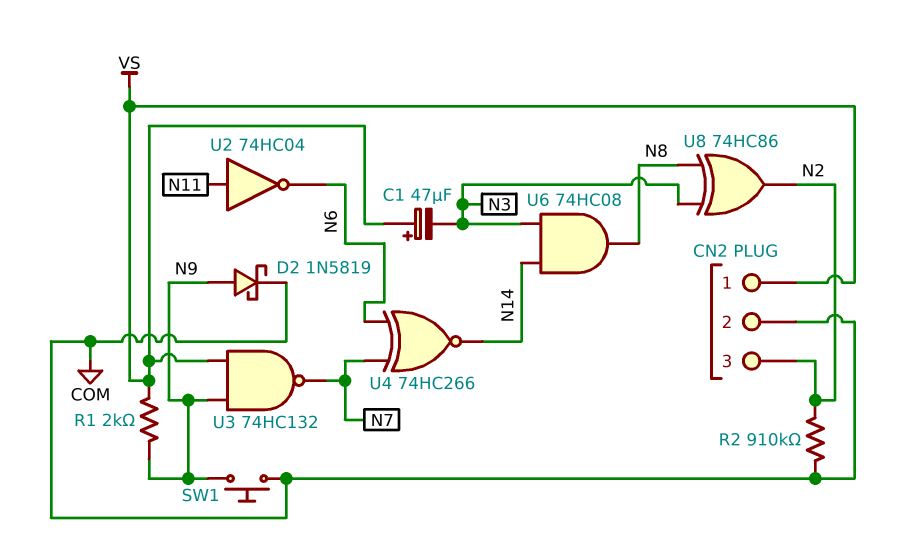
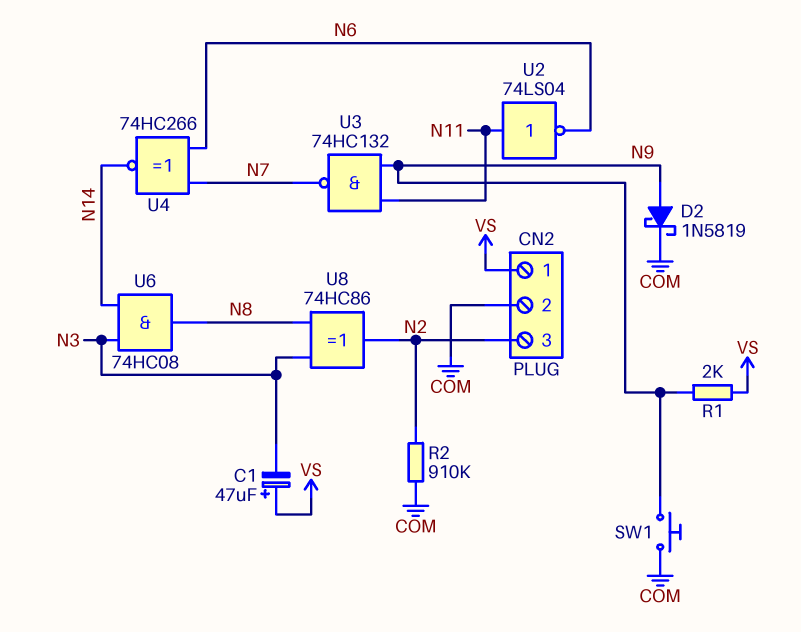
U2: NOT 74HC04 (in N11, out N6) -> NOT 74LS04 (in N11, out N6)
U3: NAND 74HC132 (in N9, in VS, out N7) -> NAND 74HC132 (in N9, in N11, out N7)

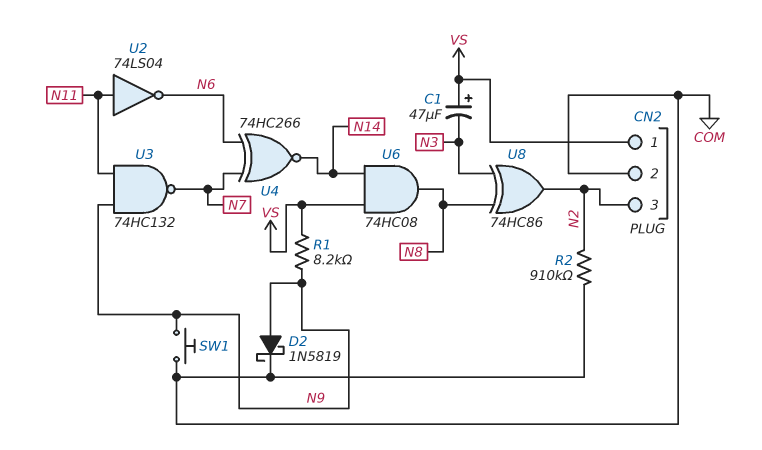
R1: 2k (N9, VS) -> 8.2k (N9, VS)
U6: AND 74HC08 (in N3, in N14, out N8) -> AND 74HC08 (in N14, in VS, out N8)

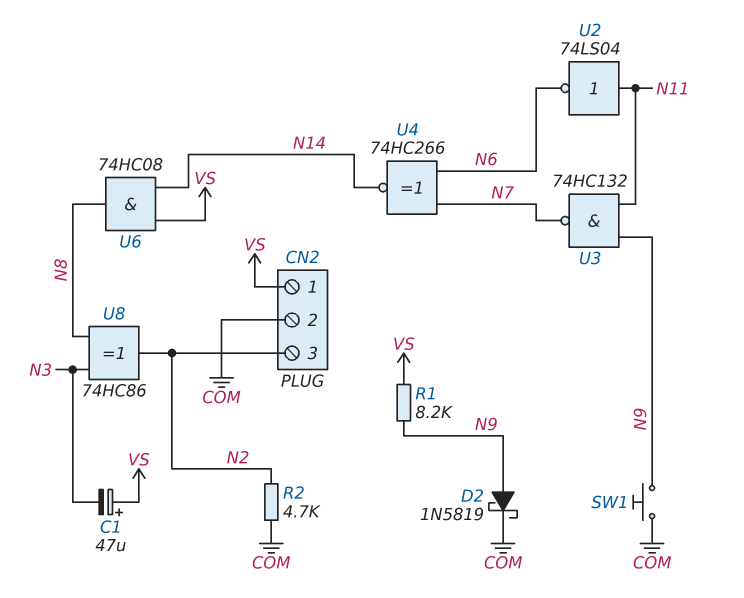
R2: 910k (COM, N2) -> 4.7k (COM, N2)

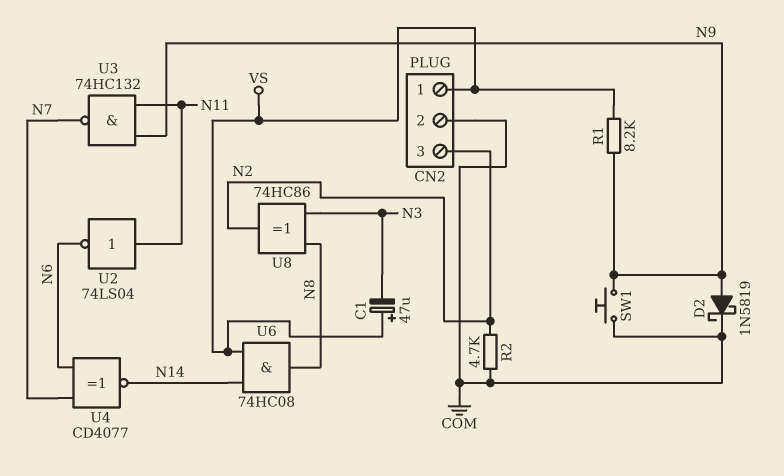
U4: XNOR 74HC266 (in N6, in N7, out N14) -> XNOR CD4077 (in N6, in N7, out N14)

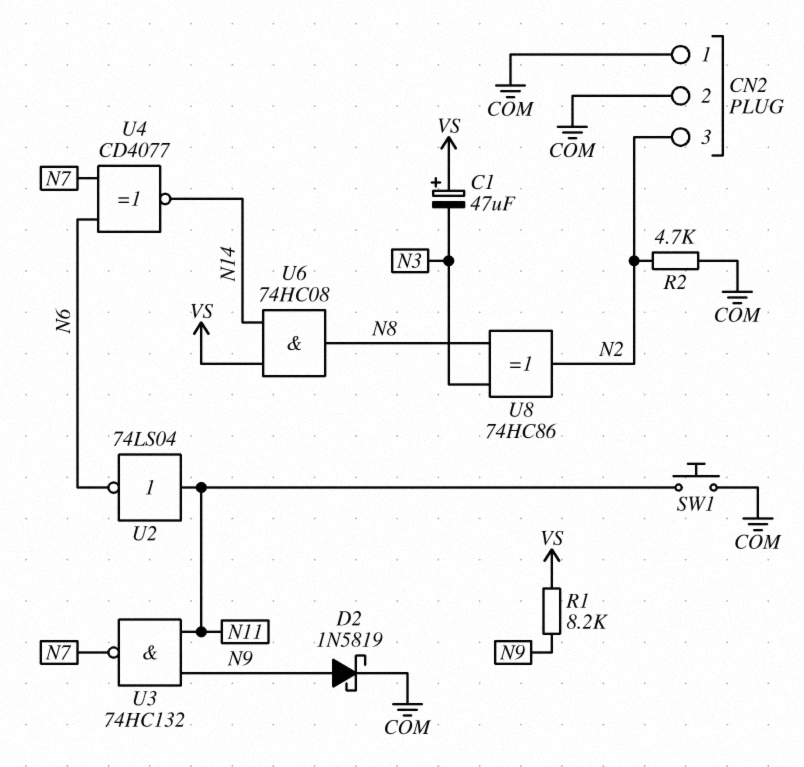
CN2 pin 1: VS -> COM
SW1: button (COM, N9) -> button (COM, N11)

